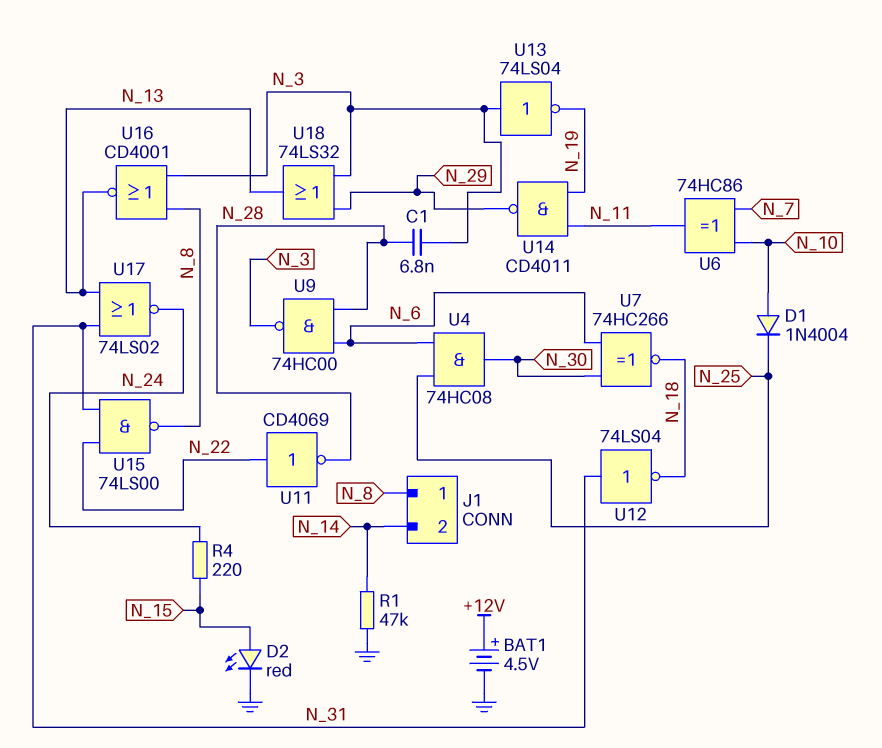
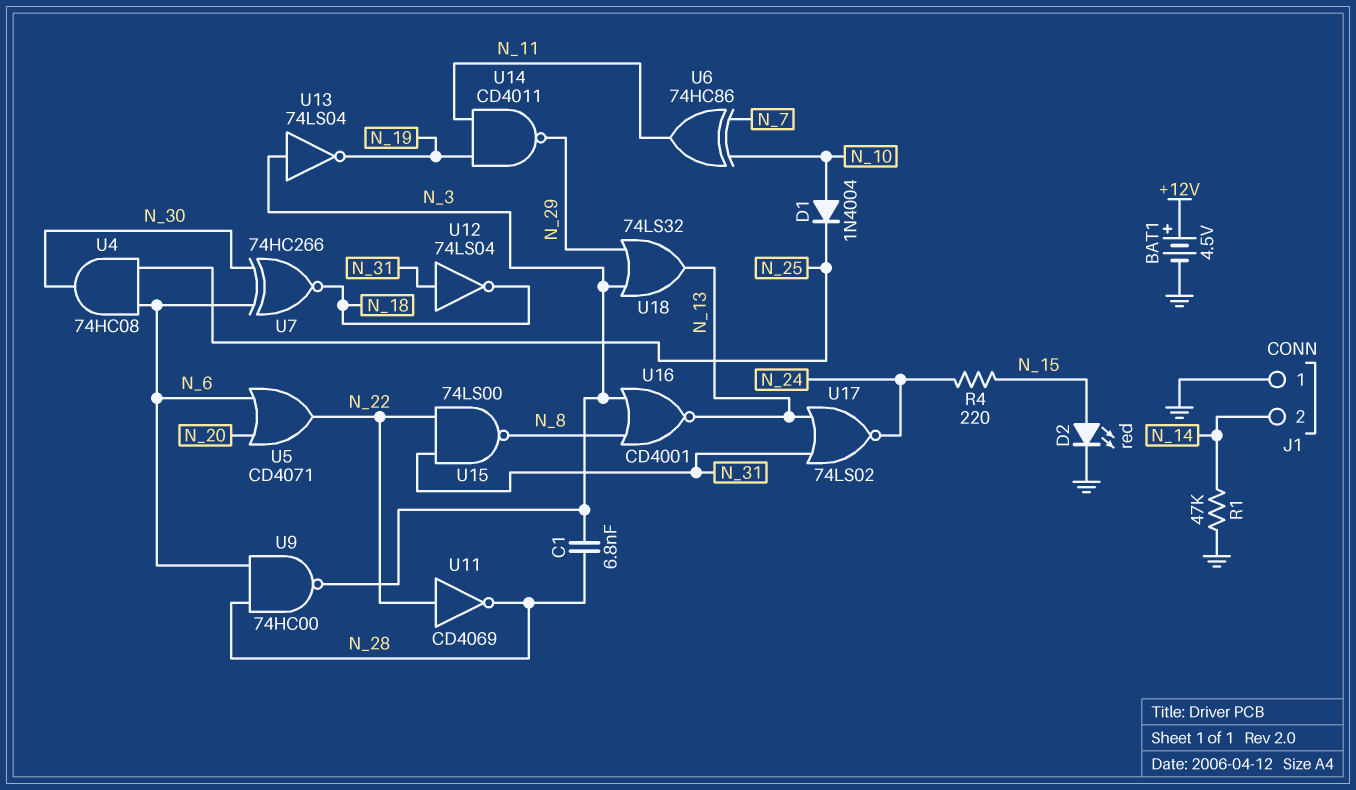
J1 pin 1: N_8 -> GND
U5: none -> OR CD4071 (in N_6, in N_20, out N_22)

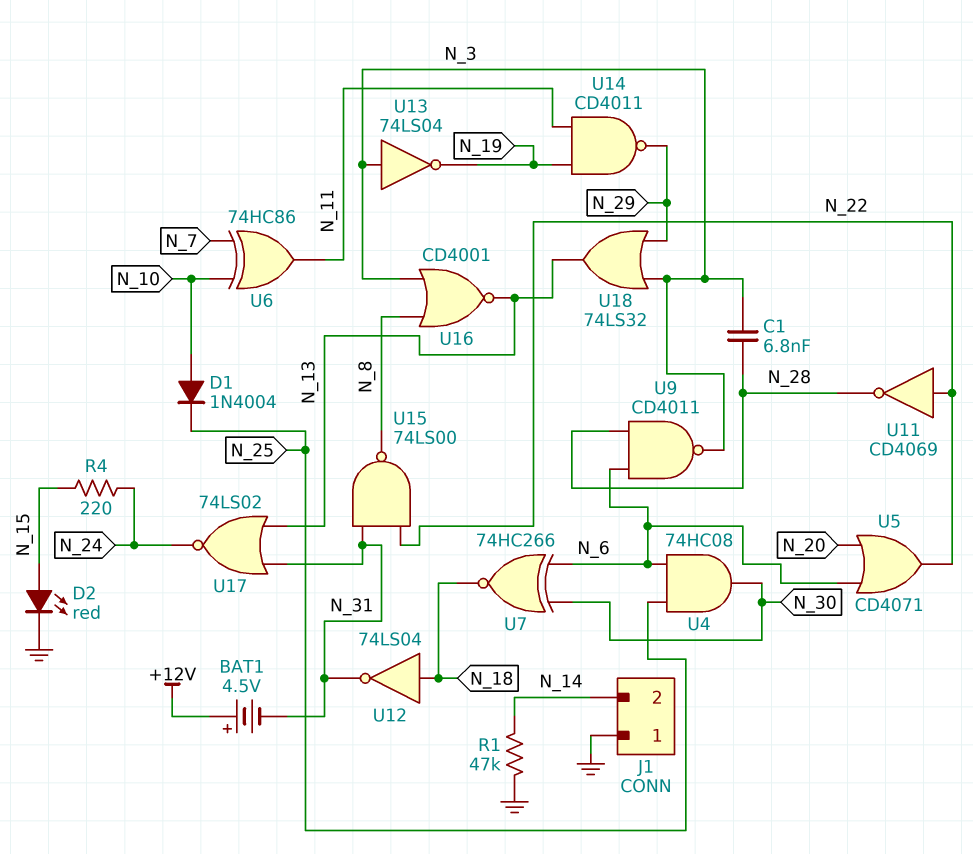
BAT1: 4.5V (plus +12V, minus GND) -> 4.5V (plus +12V, minus N_31)
U9: NAND 74HC00 (in N_6, in N_28, out N_3) -> NAND CD4011 (in N_6, in N_28, out N_3)
U12: NOT 74LS04 (in N_31, out N_18) -> NOT 74LS04 (in N_18, out N_31)

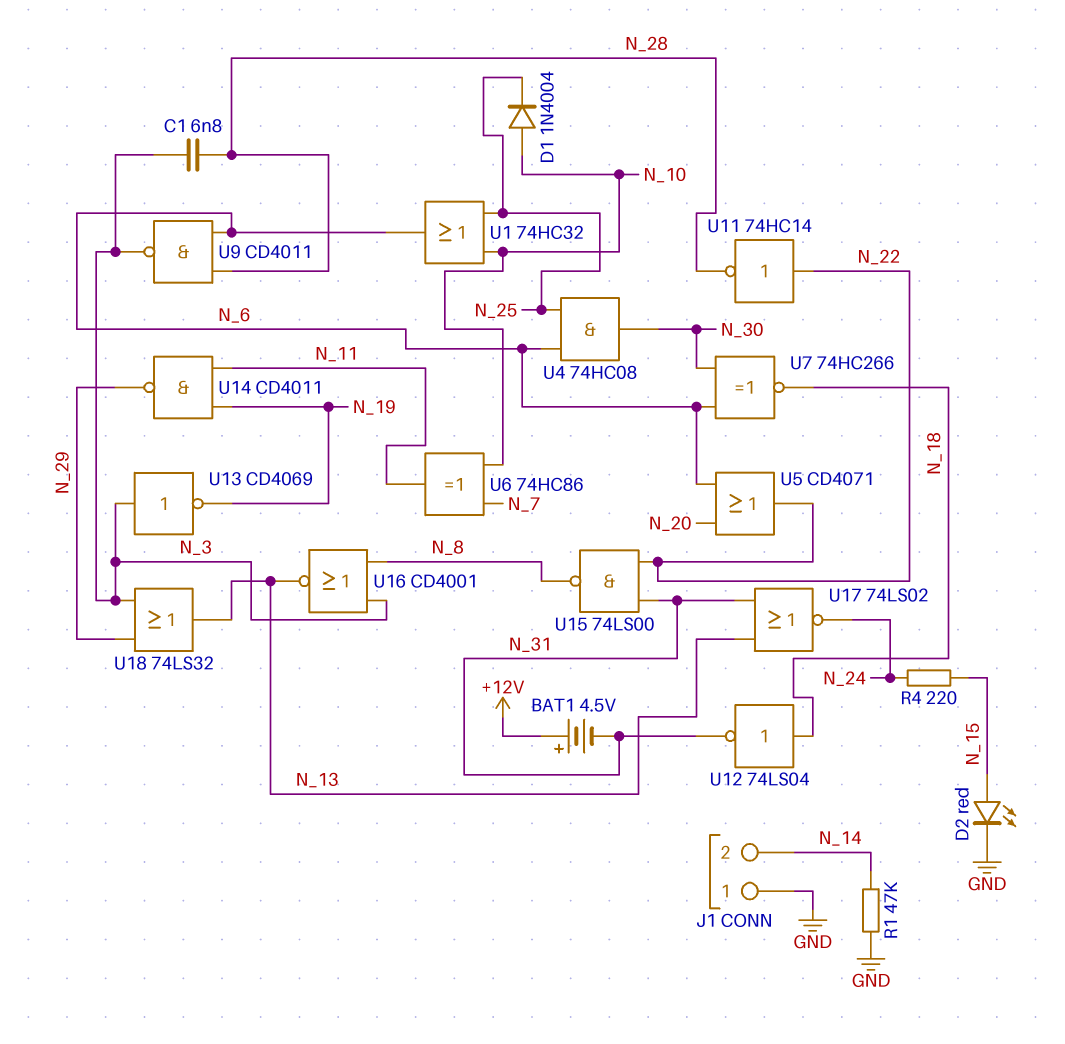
U1: none -> OR 74HC32 (in N_10, in N_25, out N_6)
U11: NOT CD4069 (in N_22, out N_28) -> NOT 74HC14 (in N_22, out N_28)
U13: NOT 74LS04 (in N_3, out N_19) -> NOT CD4069 (in N_3, out N_19)

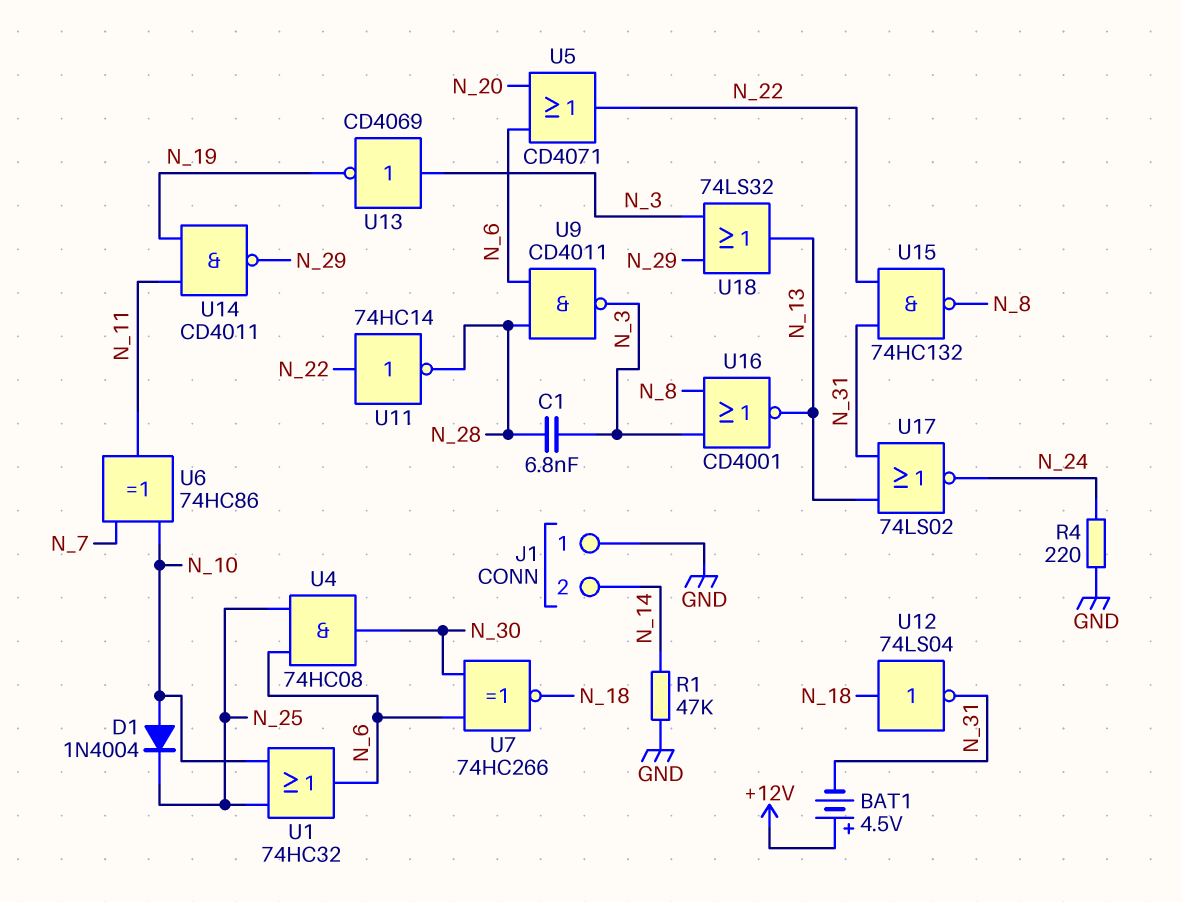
D2: LED red (A N_15, K GND) -> none
R4: 220 (N_15, N_24) -> 220 (GND, N_24)
U15: NAND 74LS00 (in N_22, in N_31, out N_8) -> NAND 74HC132 (in N_22, in N_31, out N_8)

